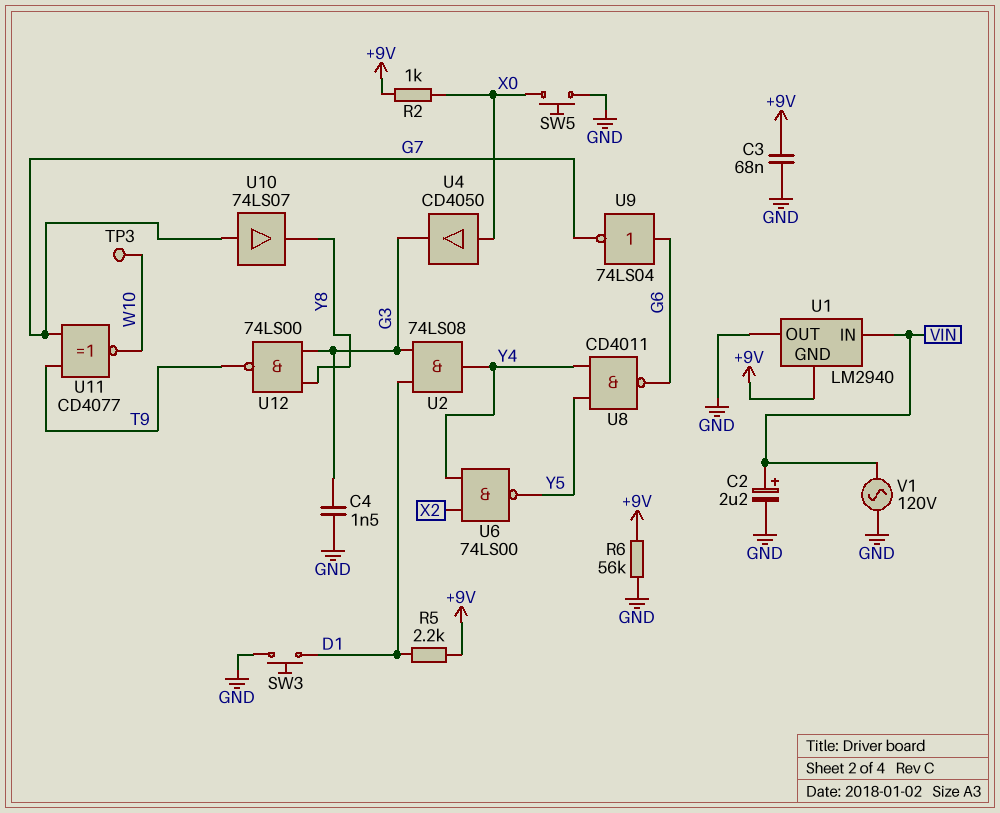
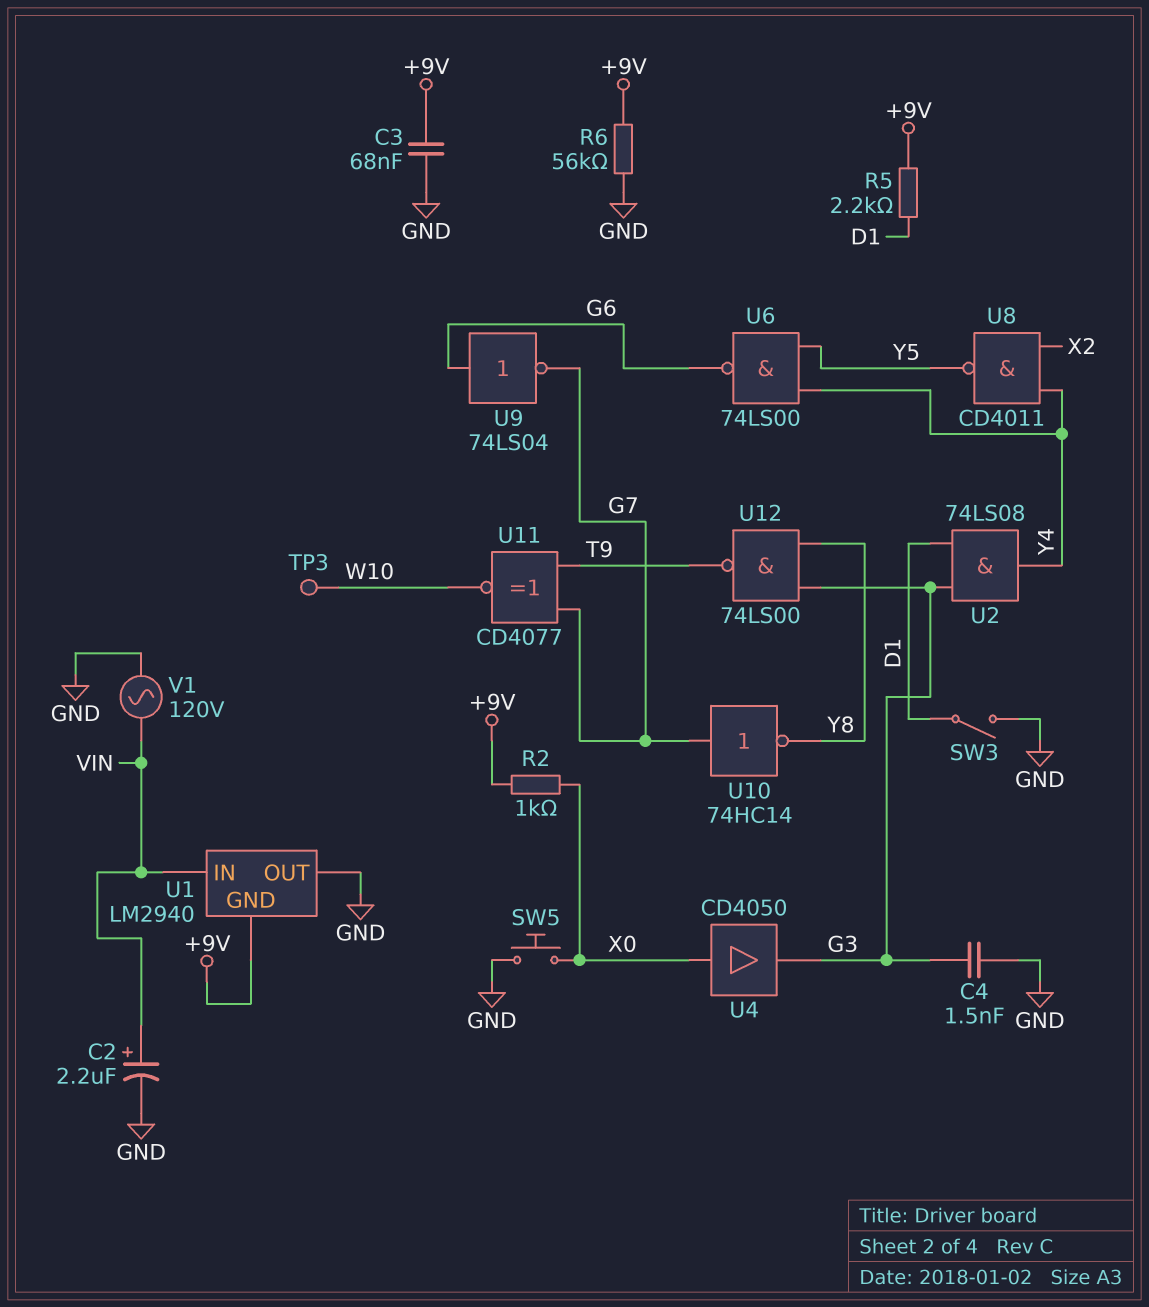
SW3: button (D1, GND) -> switch (D1, GND)
U6: NAND 74LS00 (in X2, in Y4, out Y5) -> NAND 74LS00 (in Y4, in Y5, out G6)
U8: NAND CD4011 (in Y4, in Y5, out G6) -> NAND CD4011 (in X2, in Y4, out Y5)
U10: buffer 74LS07 (in G7, out Y8) -> NOT 74HC14 (in G7, out Y8)

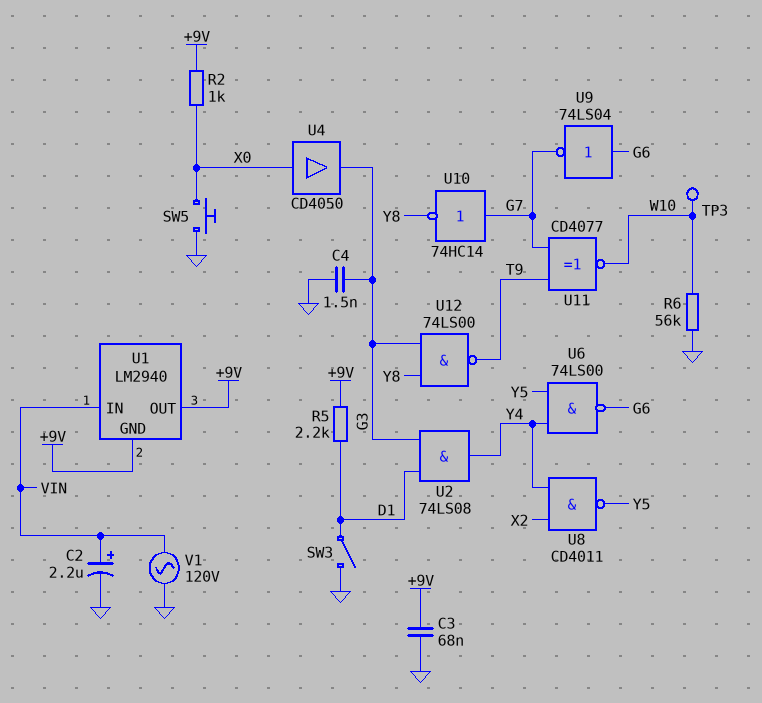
R6: 56k (+9V, GND) -> 56k (GND, W10)
U1 pin OUT: GND -> +9V

